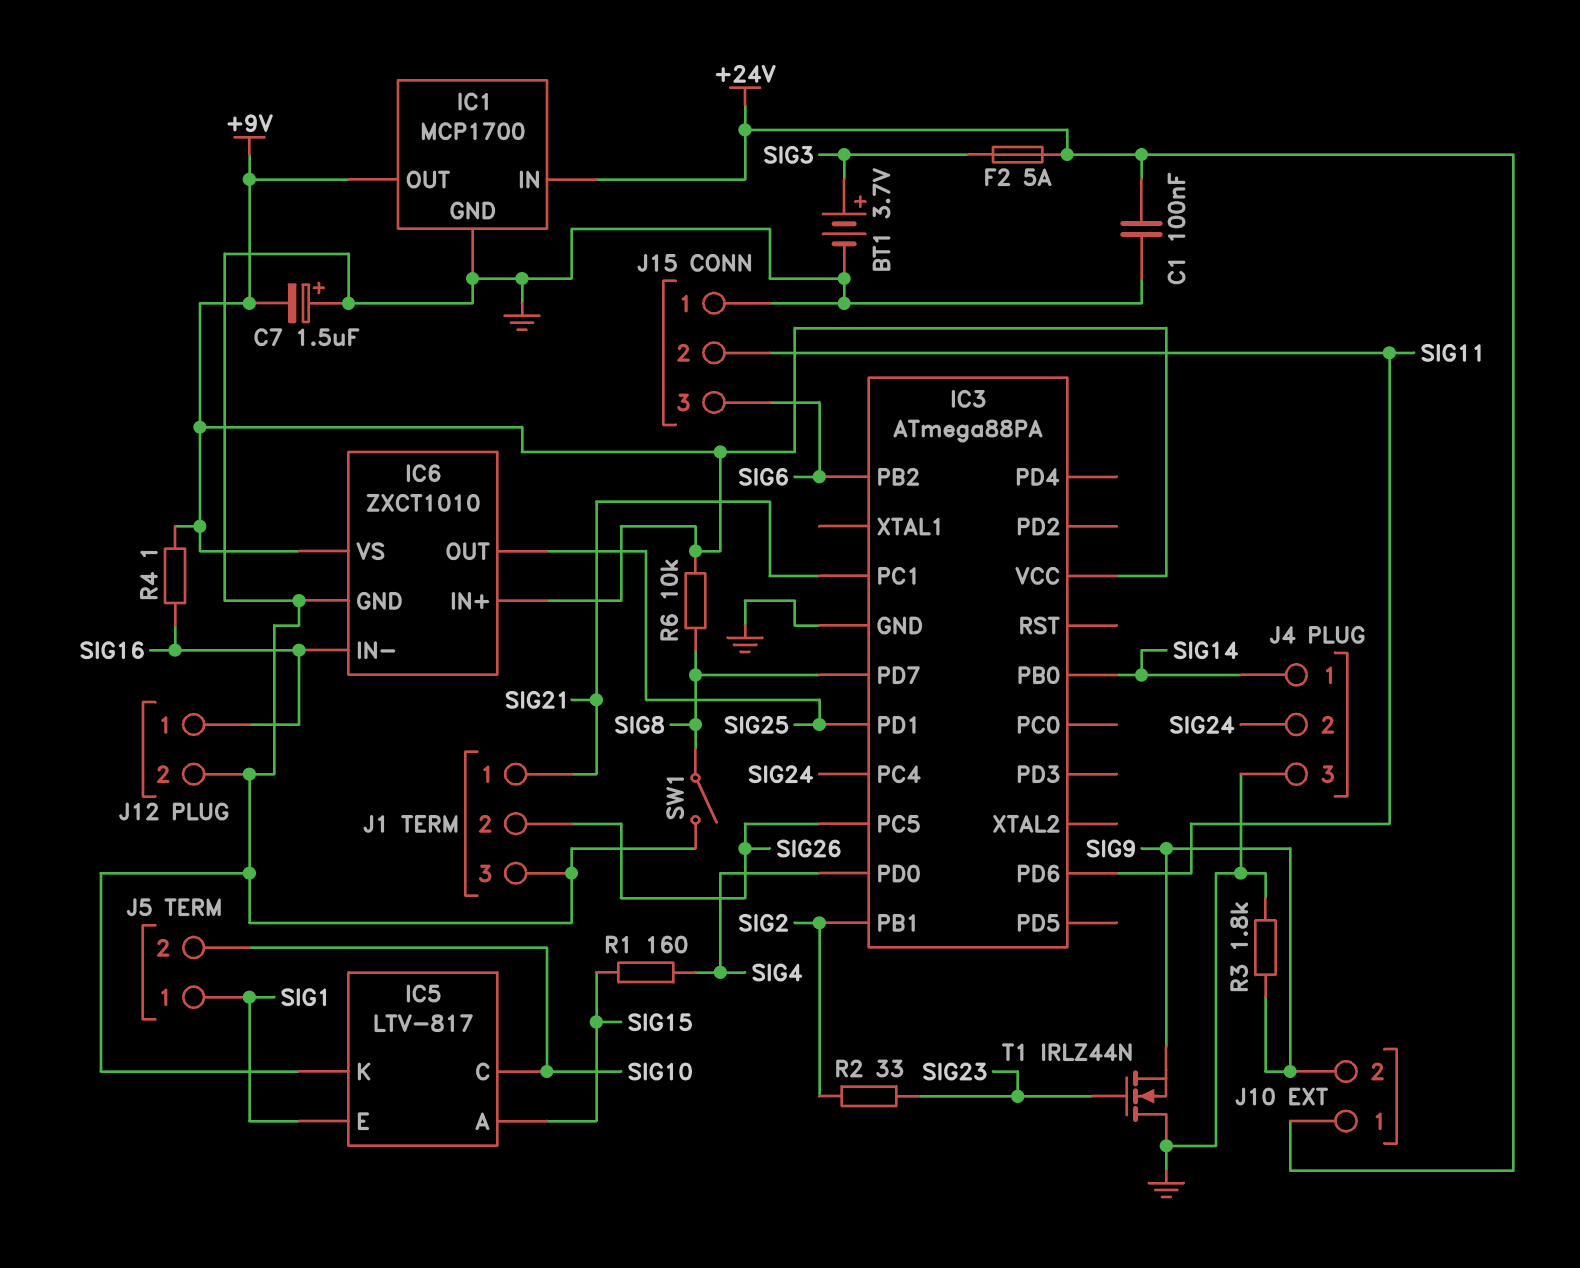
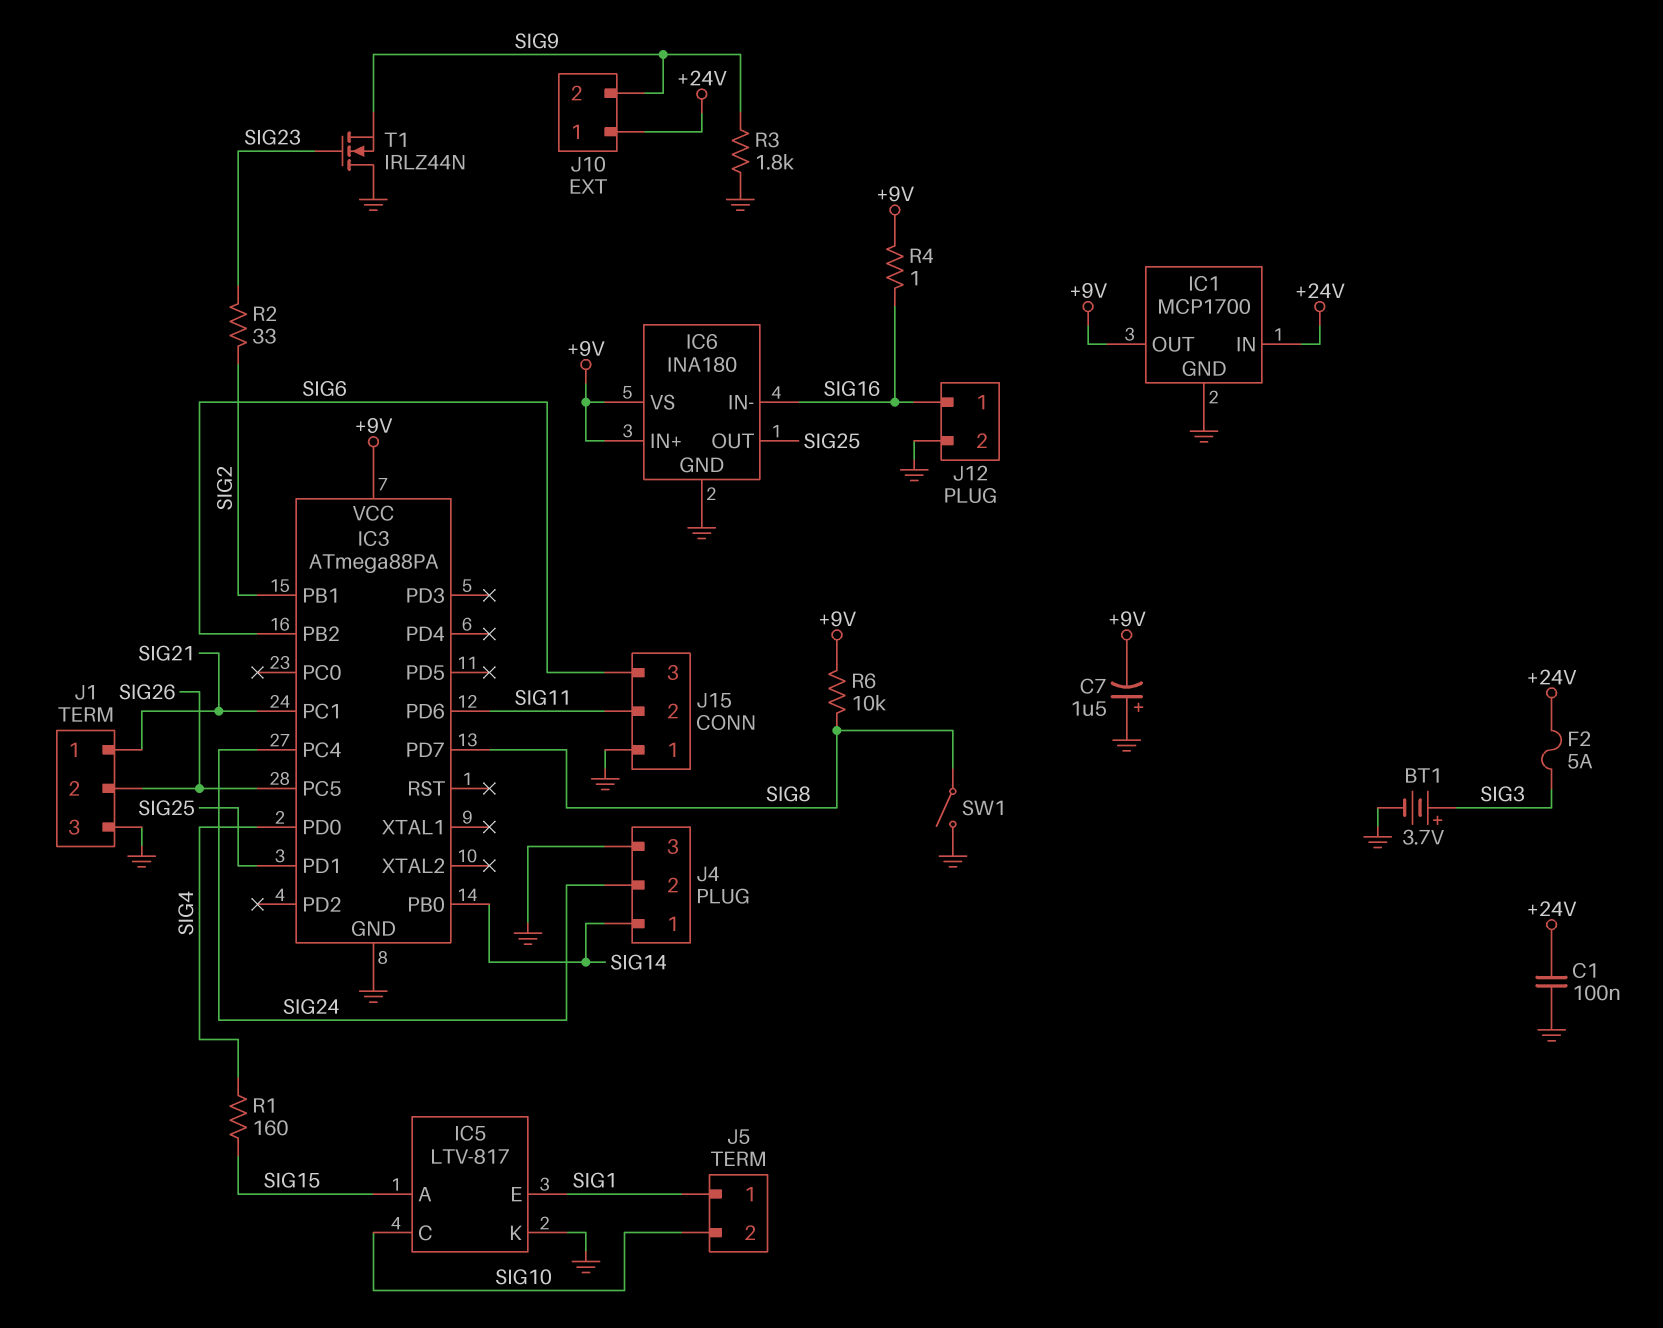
IC6: ZXCT1010 -> INA180

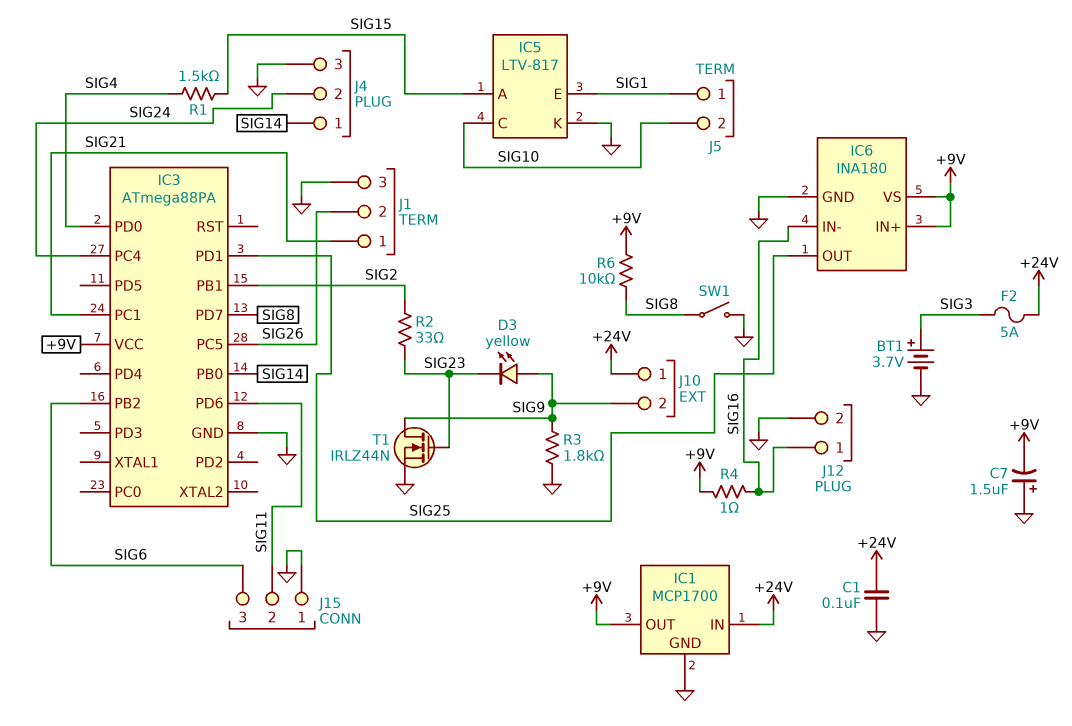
D3: none -> LED yellow (A SIG9, K SIG23)
R1: 160 (SIG4, SIG15) -> 1.5k (SIG4, SIG15)
T1: NMOS IRLZ44N (G SIG23, D GND, S SIG9) -> NMOS IRLZ44N (G SIG23, D SIG9, S GND)

